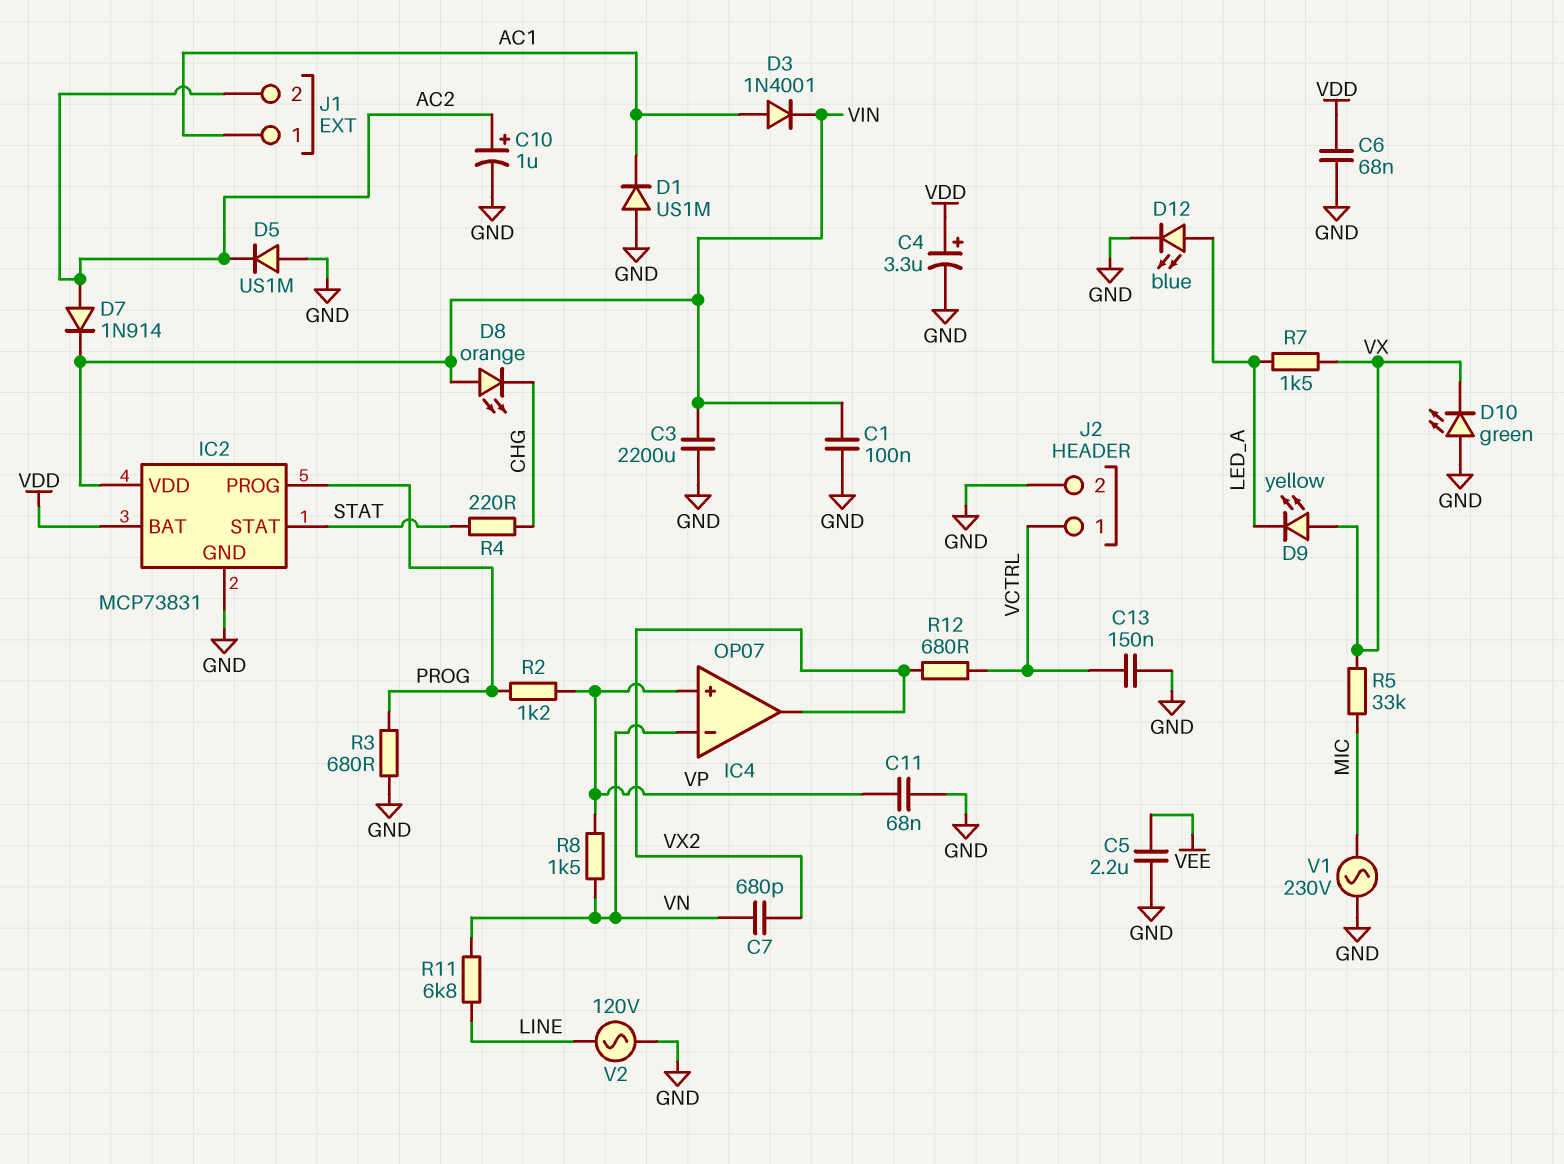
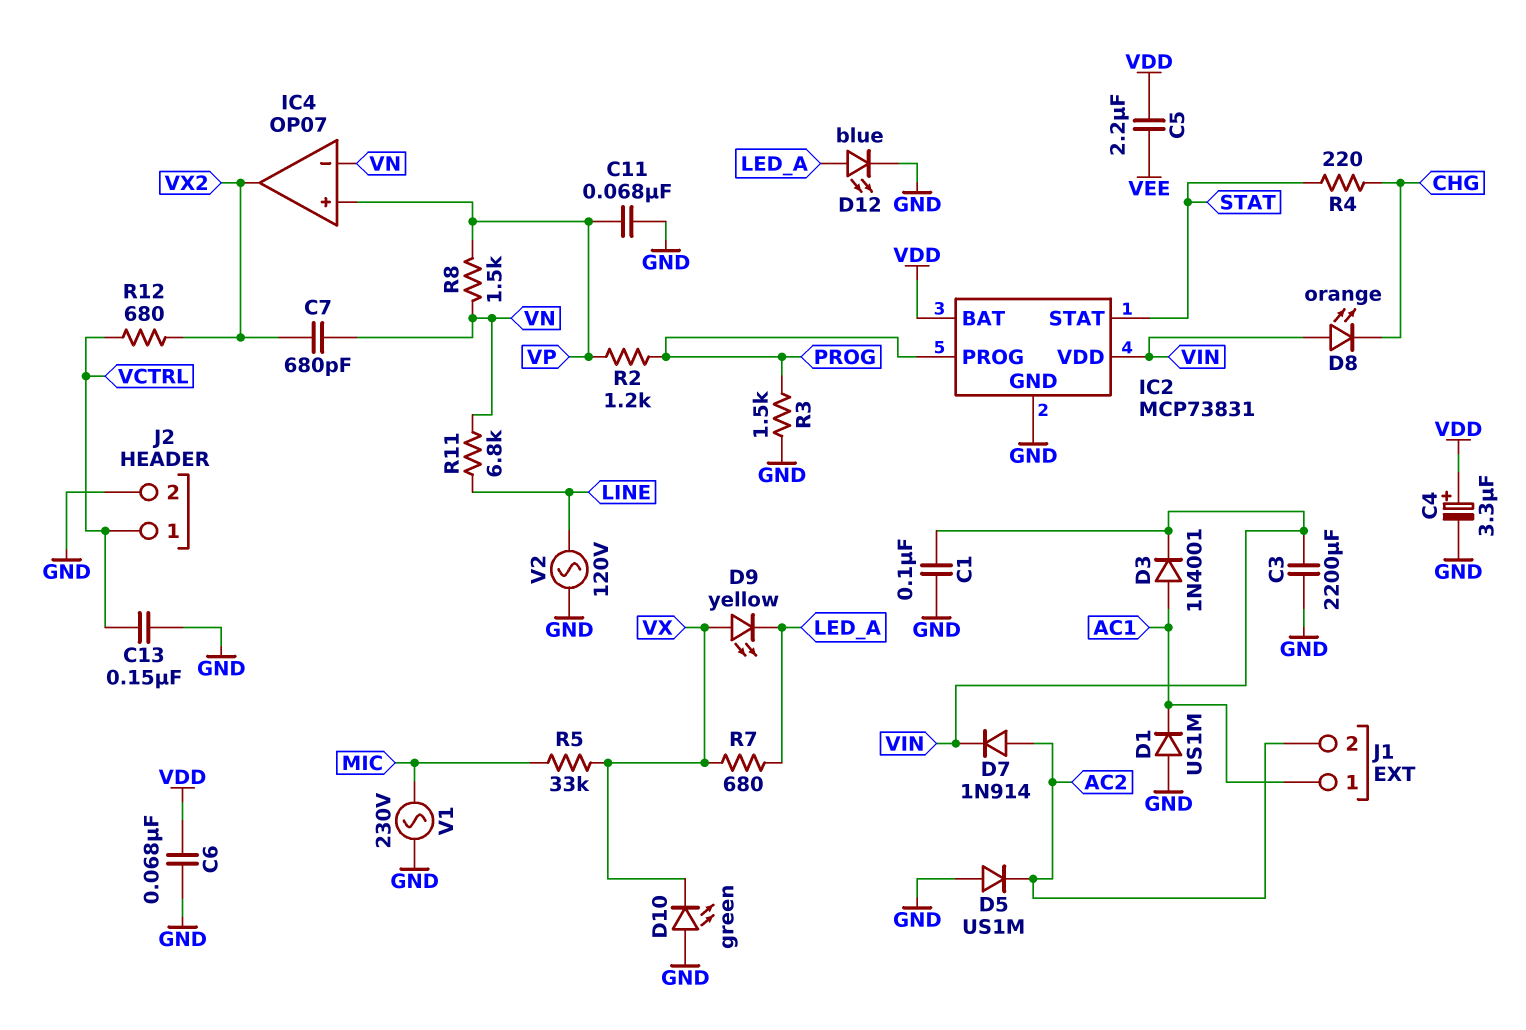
C5: 2.2uF (GND, VEE) -> 2.2uF (VDD, VEE)
C10: 1uF (plus AC2, minus GND) -> none
R3: 680 (GND, PROG) -> 1.5k (GND, PROG)
R7: 1.5k (LED_A, VX) -> 680 (LED_A, VX)

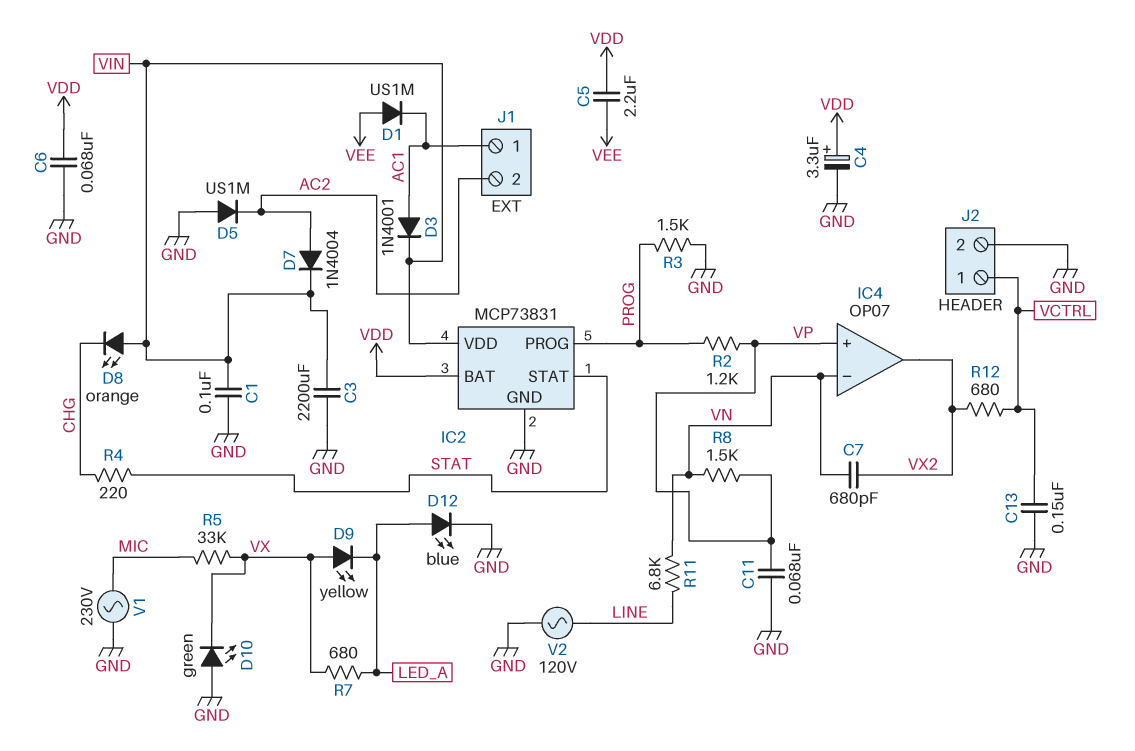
D1: diode US1M (A GND, K AC1) -> diode US1M (A VEE, K AC1)
D7: diode 1N914 (A AC2, K VIN) -> diode 1N4004 (A AC2, K VIN)

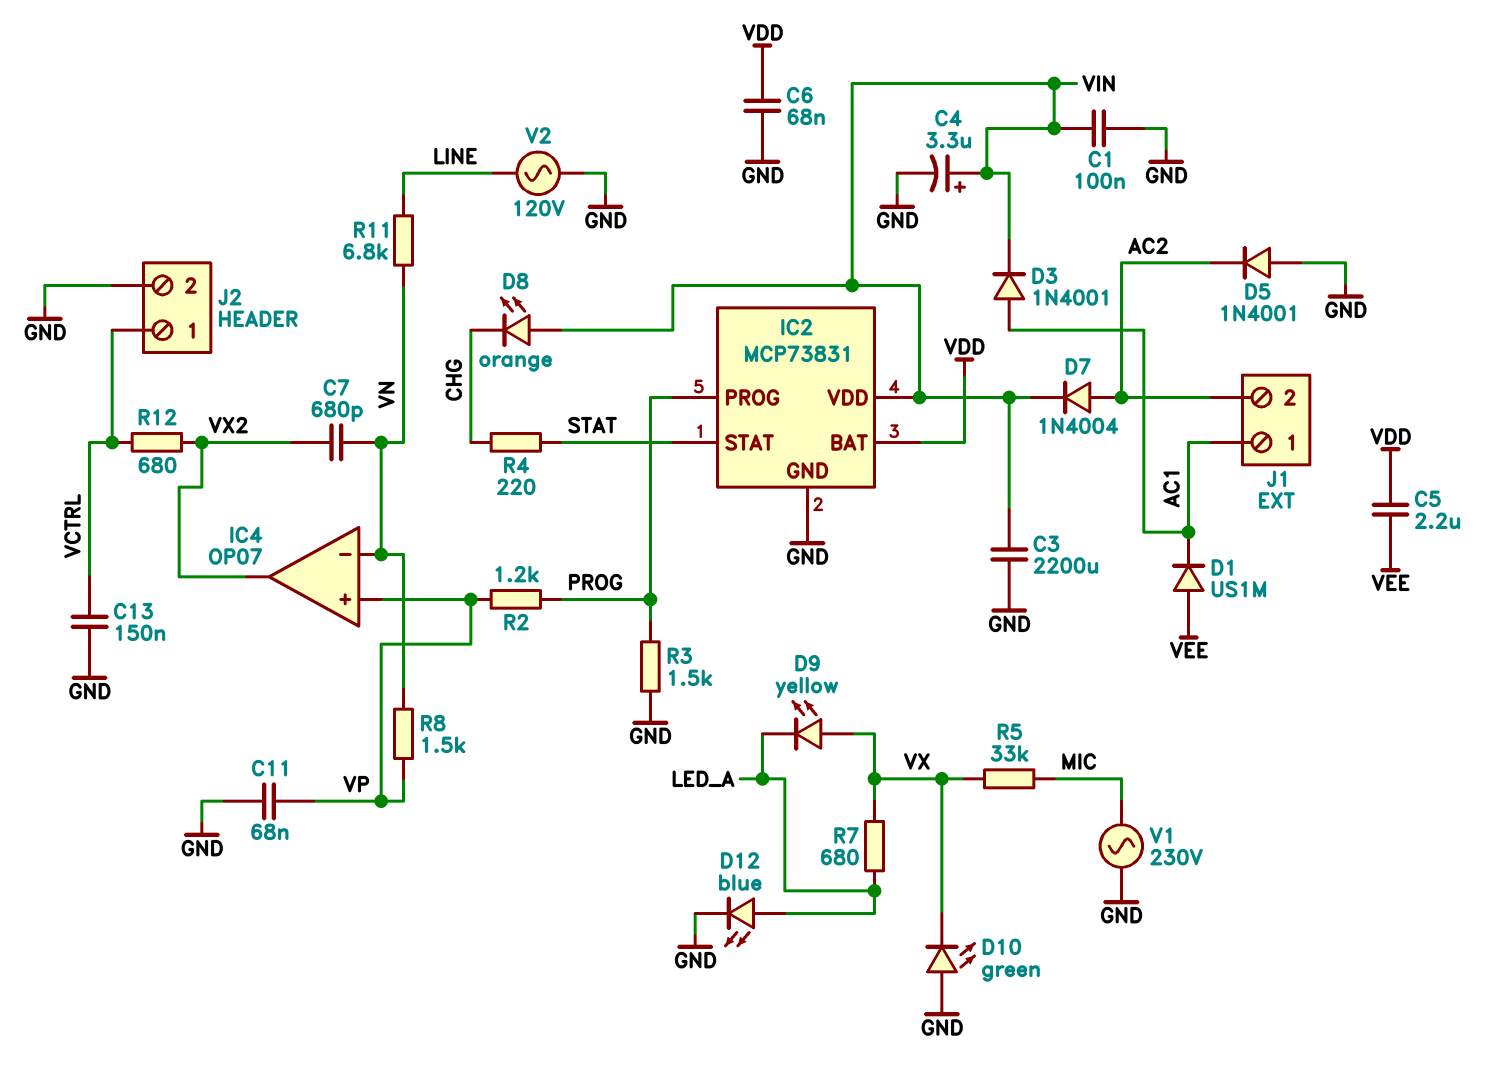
C4: 3.3uF (plus VDD, minus GND) -> 3.3uF (plus VIN, minus GND)
D5: diode US1M (A GND, K AC2) -> diode 1N4001 (A GND, K AC2)

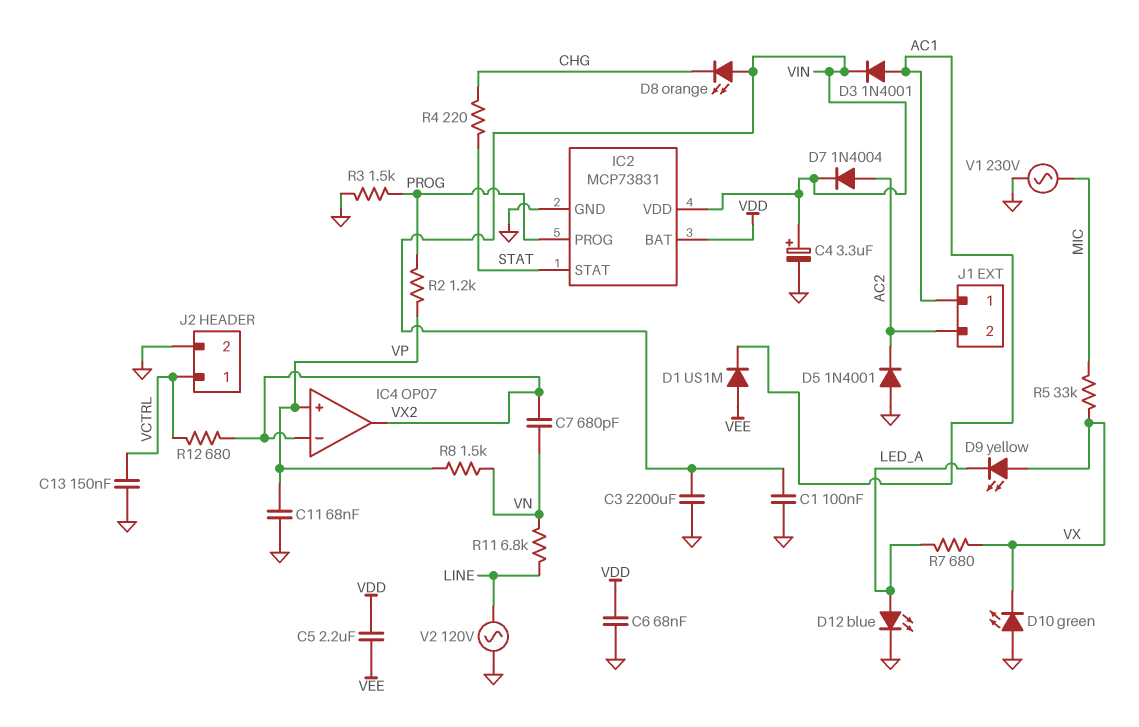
IC4 pin in-: VN -> VX2

